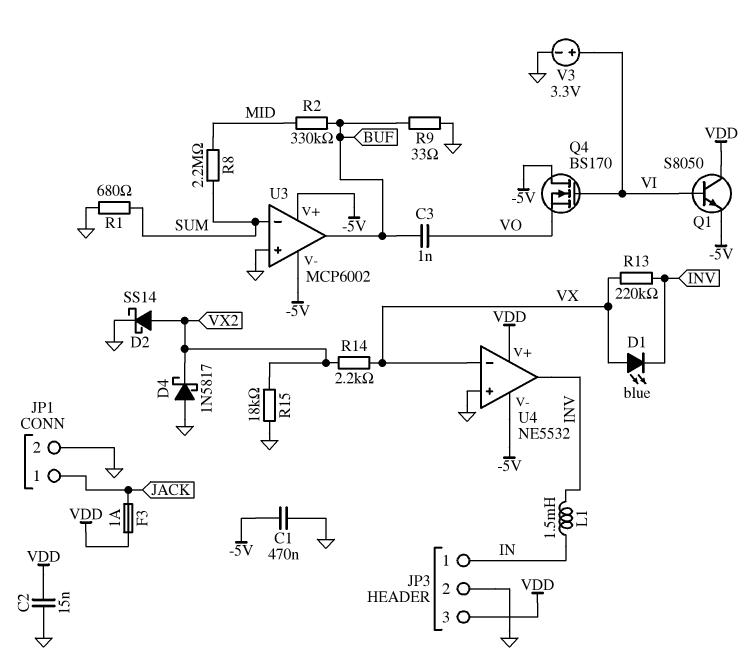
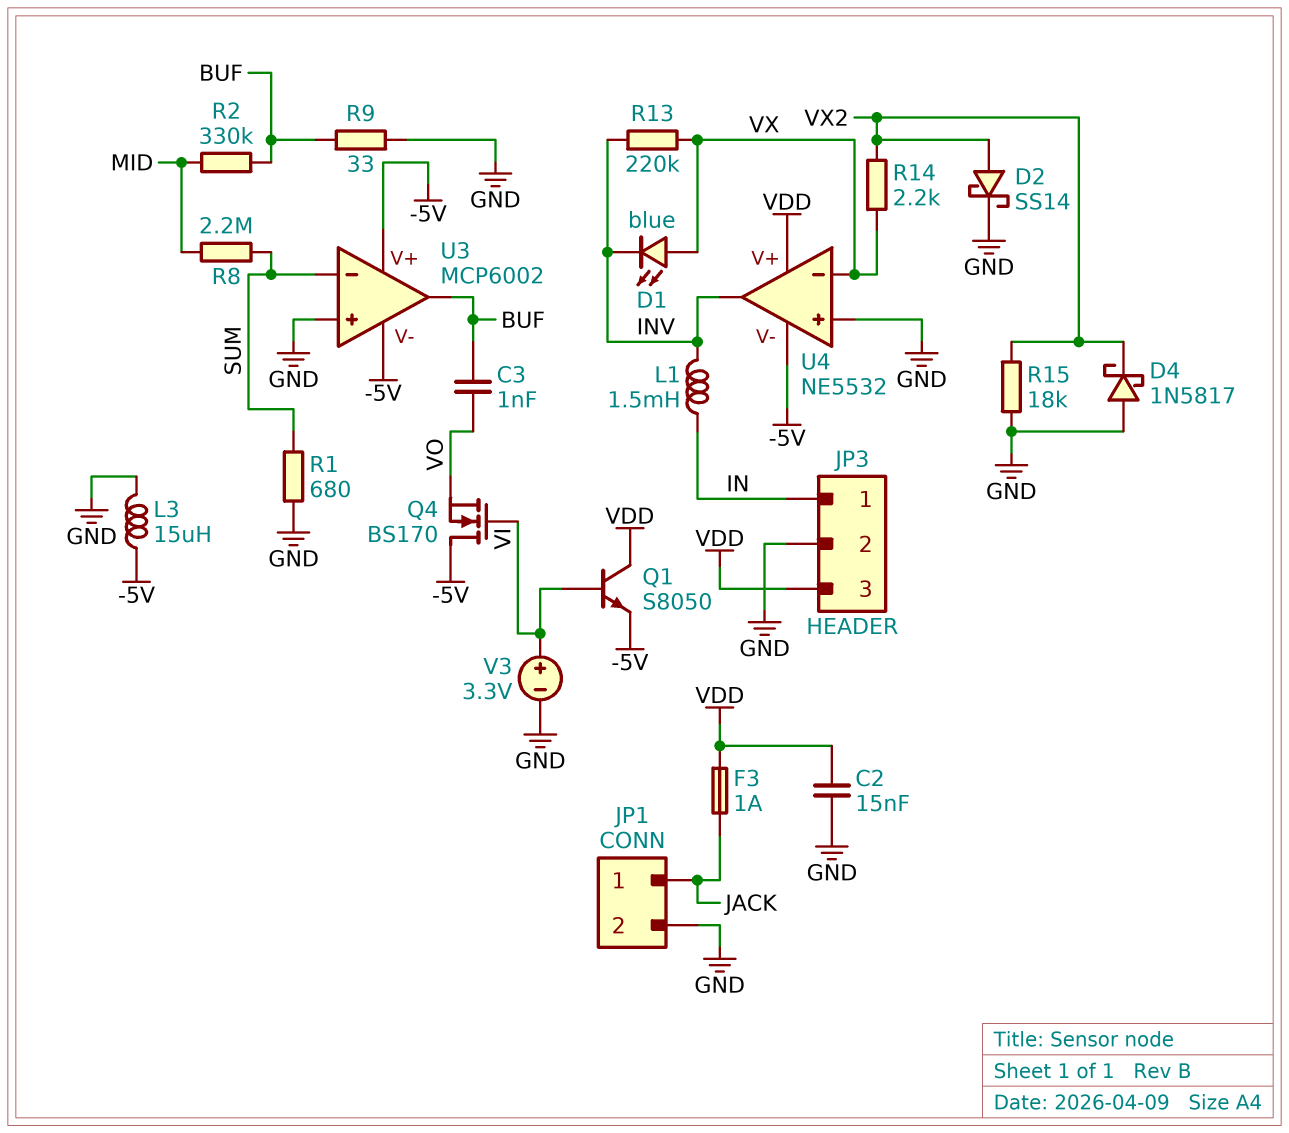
C1: 470nF (-5V, GND) -> none
L3: none -> 15uH (-5V, GND)

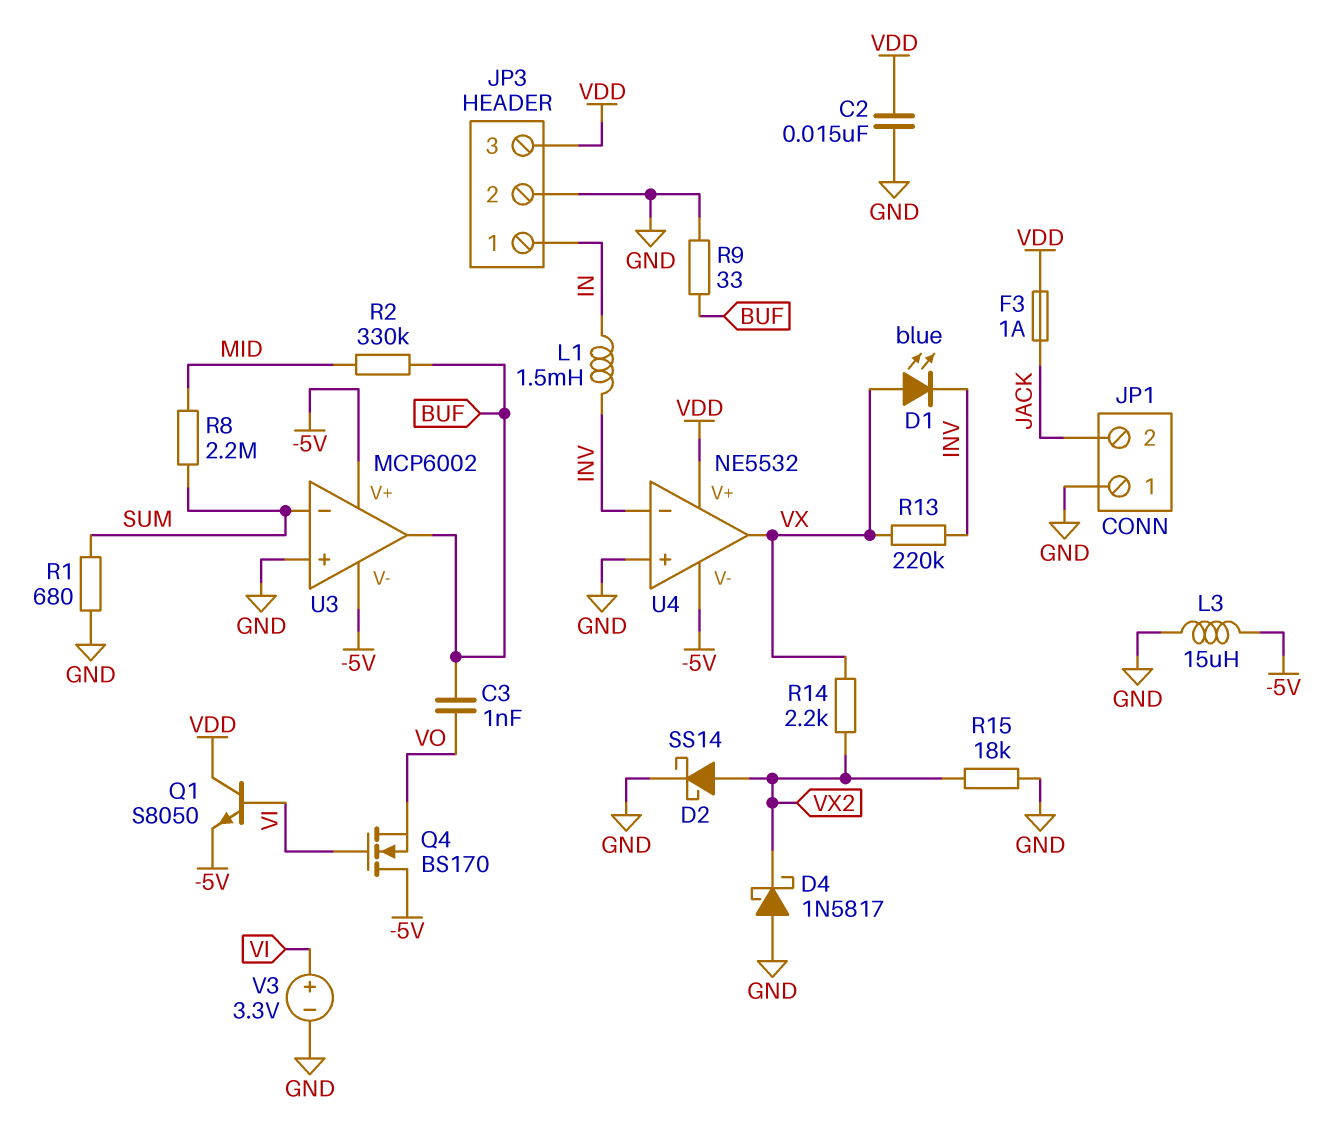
JP1 pin 1: JACK -> GND
JP1 pin 2: GND -> JACK
U4 pin in-: VX -> INV
U4 pin out: INV -> VX

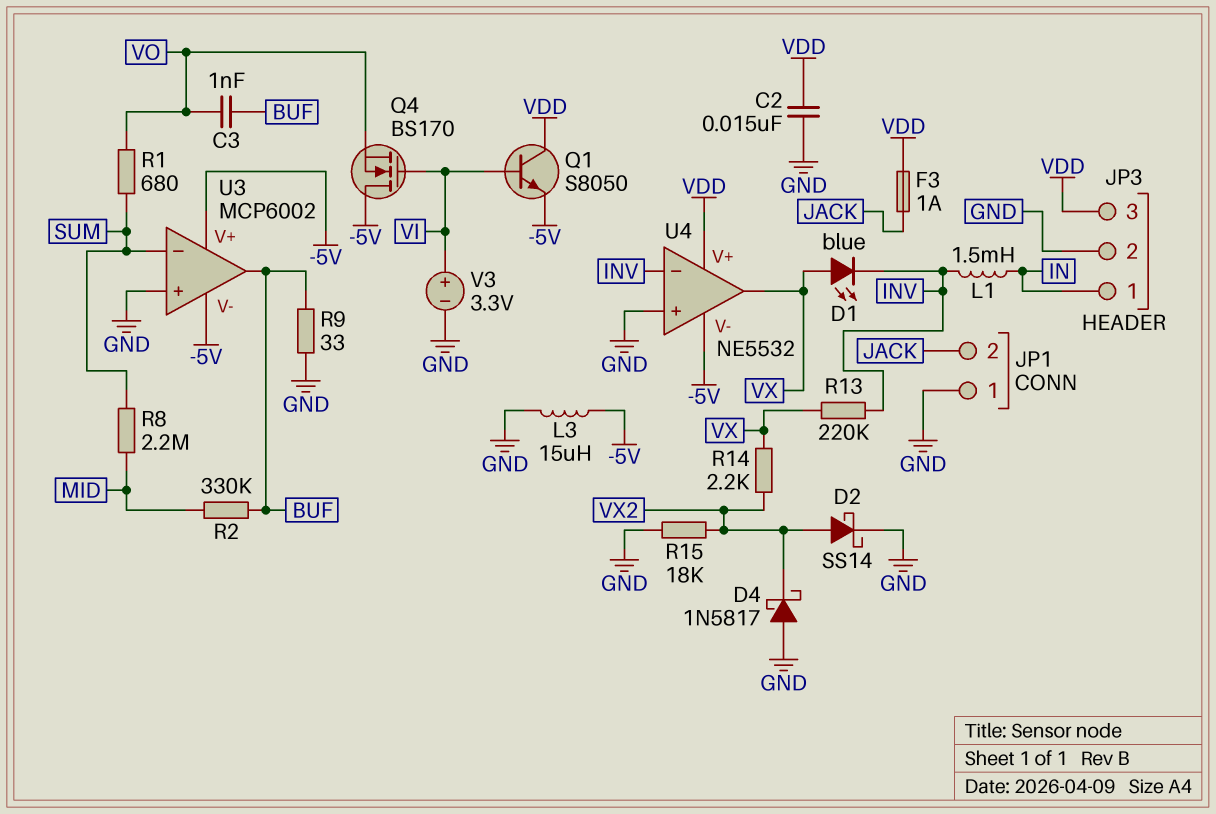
R1: 680 (GND, SUM) -> 680 (SUM, VO)

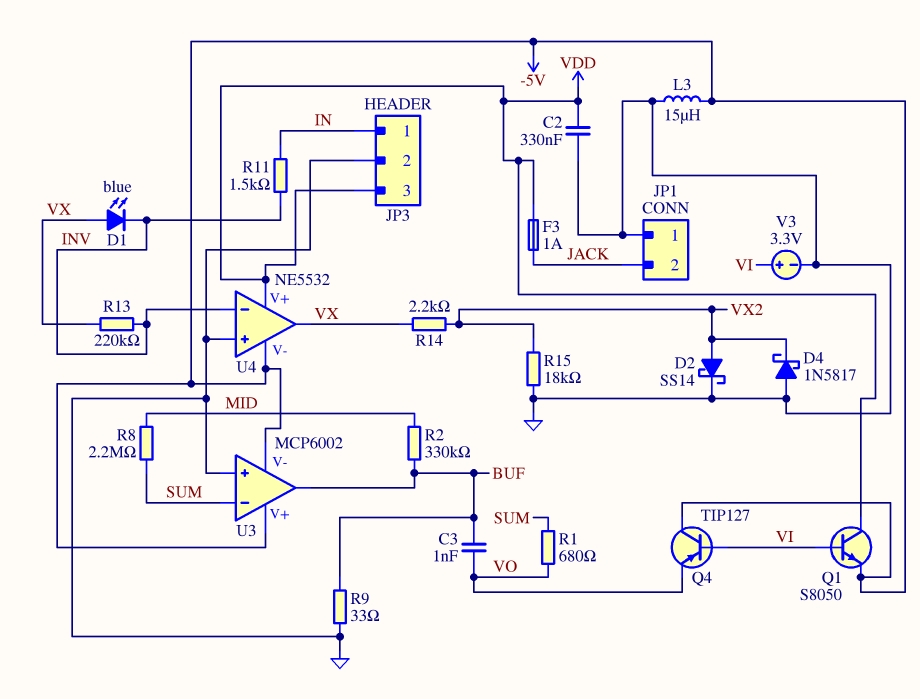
C2: 15nF (GND, VDD) -> 330nF (GND, VDD)
L1: 1.5mH (IN, INV) -> none
Q4: NMOS BS170 (G VI, D -5V, S VO) -> PNP TIP127 (B VI, C -5V, E VO)
R11: none -> 1.5k (IN, INV)

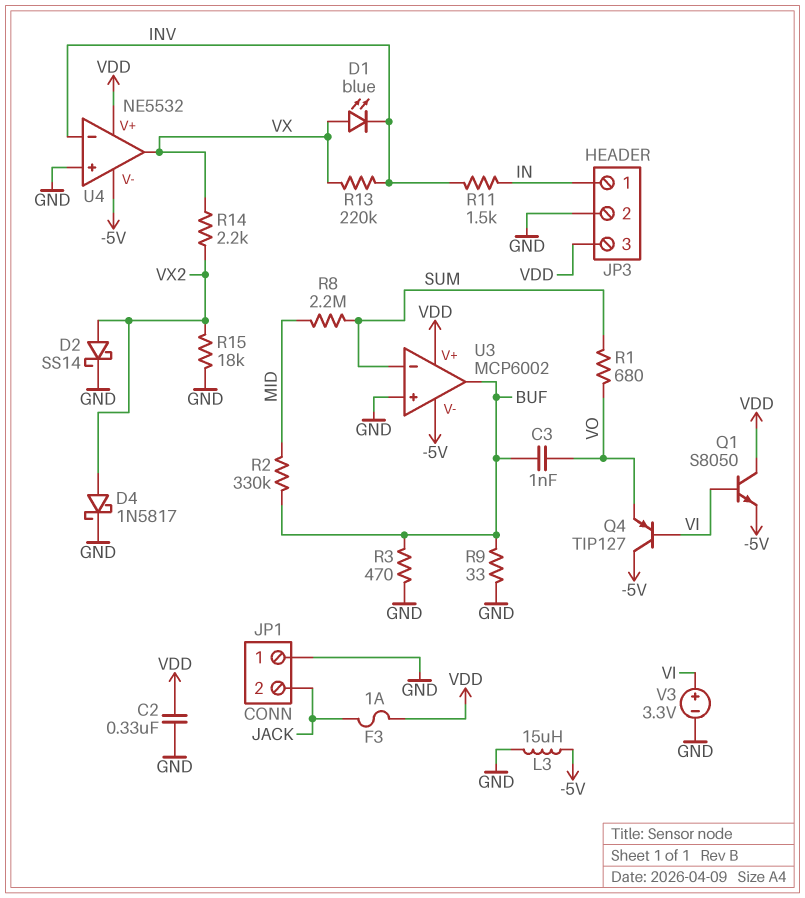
D4: schottky 1N5817 (A GND, K VX2) -> schottky 1N5817 (A VX2, K GND)
R3: none -> 470 (BUF, GND)
U3 pin V+: -5V -> VDD

